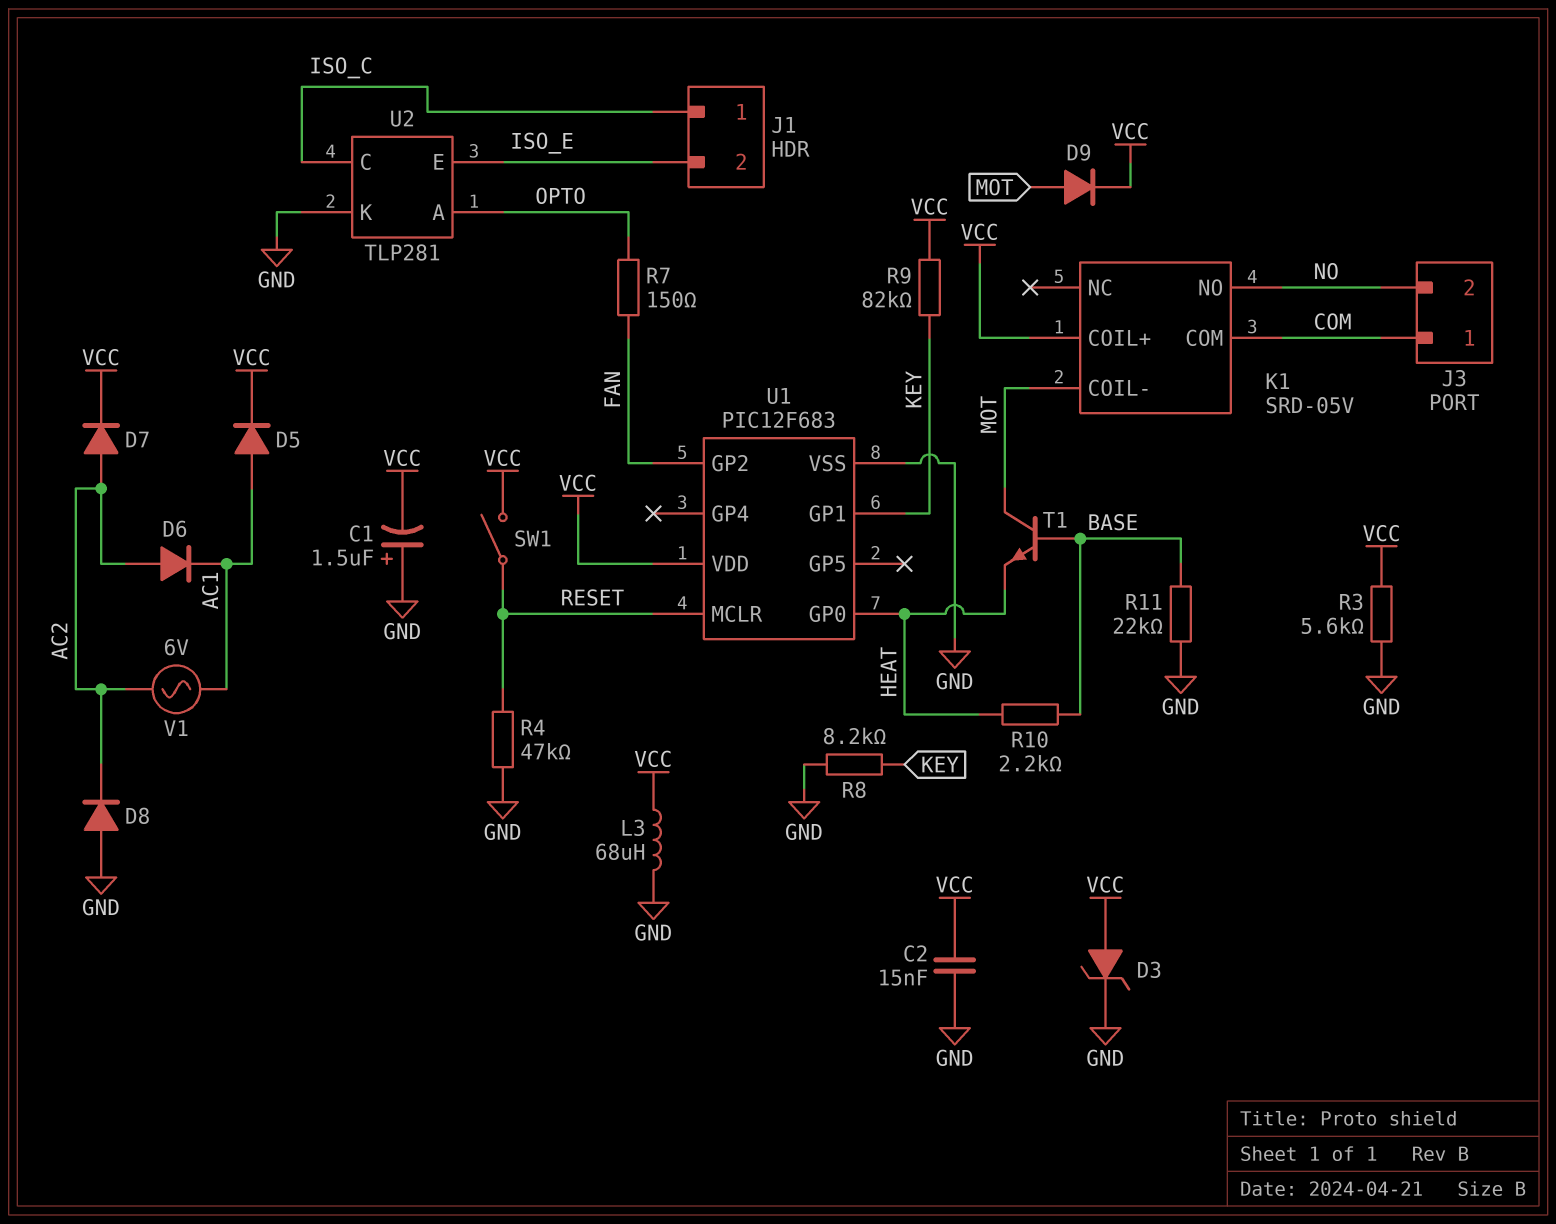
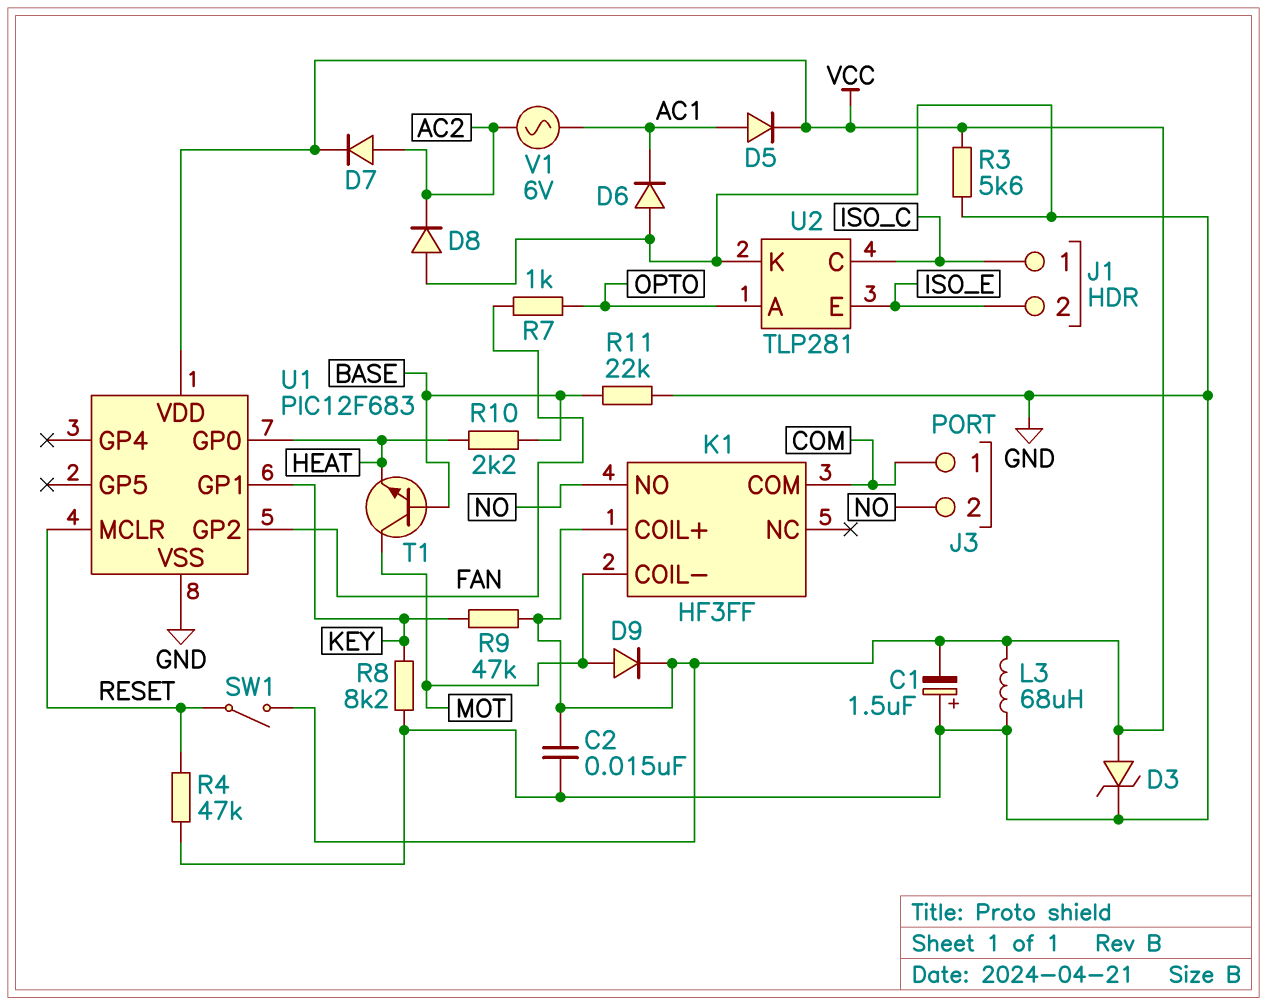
D6: diode (A AC2, K AC1) -> diode (A GND, K AC1)
K1: SRD-05V -> HF3FF
R7: 150 (FAN, OPTO) -> 1k (FAN, OPTO)
R9: 82k (KEY, VCC) -> 47k (KEY, VCC)

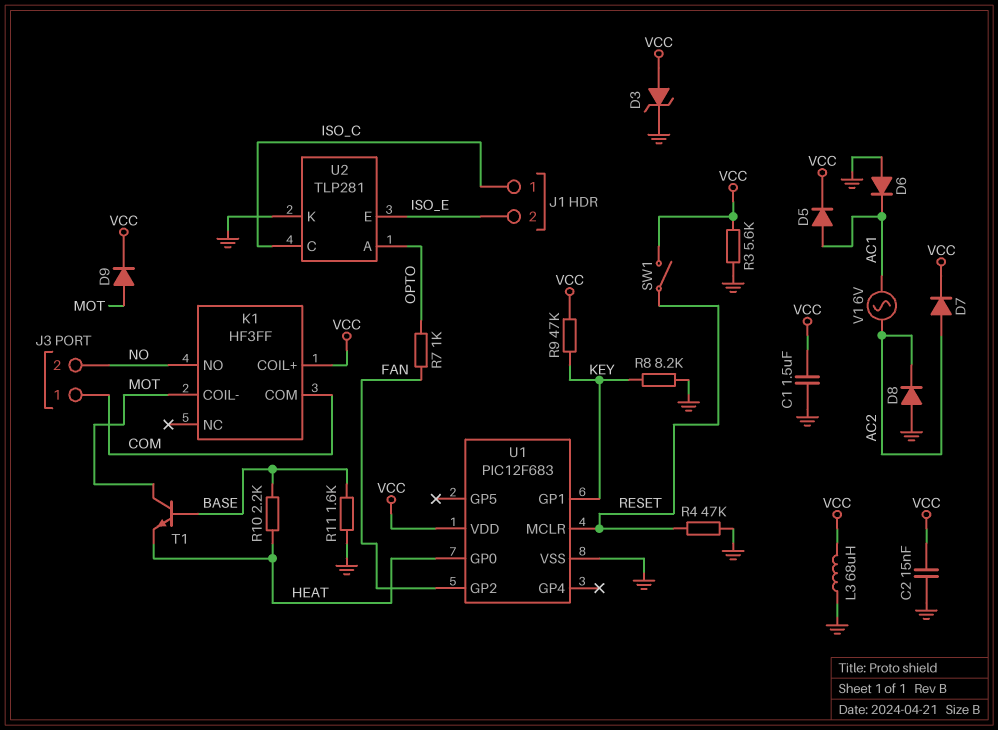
C1: 1.5uF (plus GND, minus VCC) -> 1.5uF (GND, VCC)
R11: 22k (BASE, GND) -> 1.6k (BASE, GND)

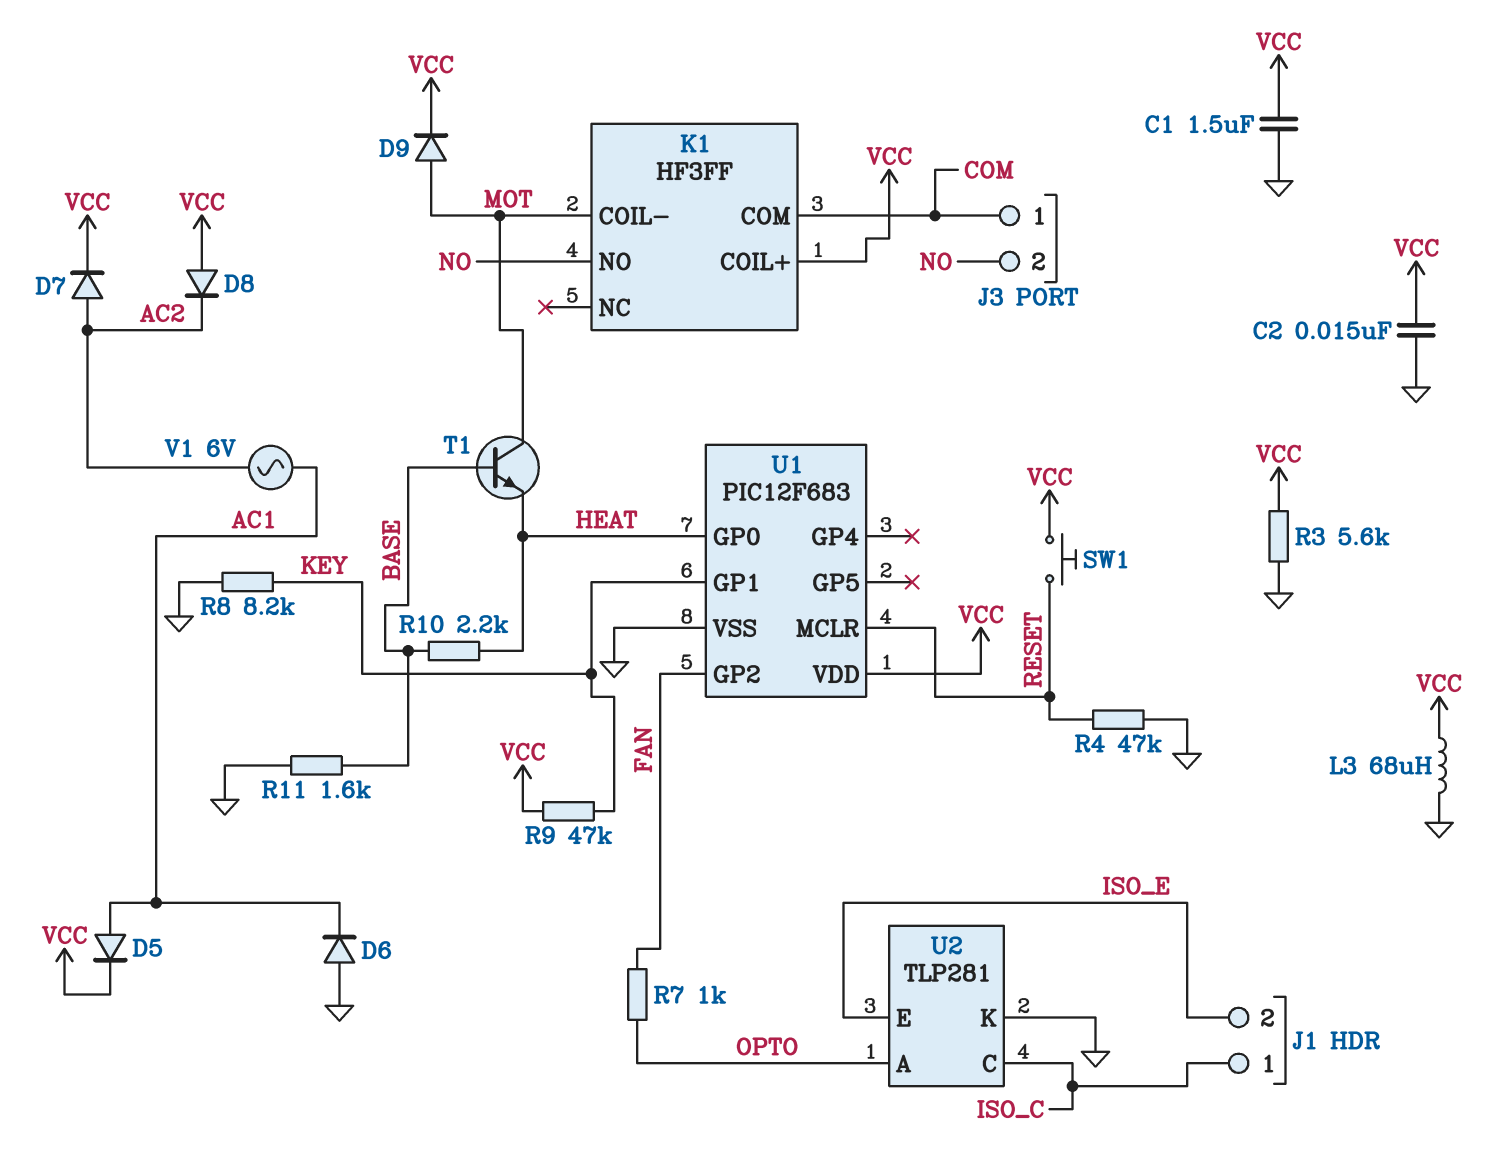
D3: zener (A VCC, K GND) -> none
D8: diode (A GND, K AC2) -> diode (A VCC, K AC2)
SW1: switch (RESET, VCC) -> button (RESET, VCC)

